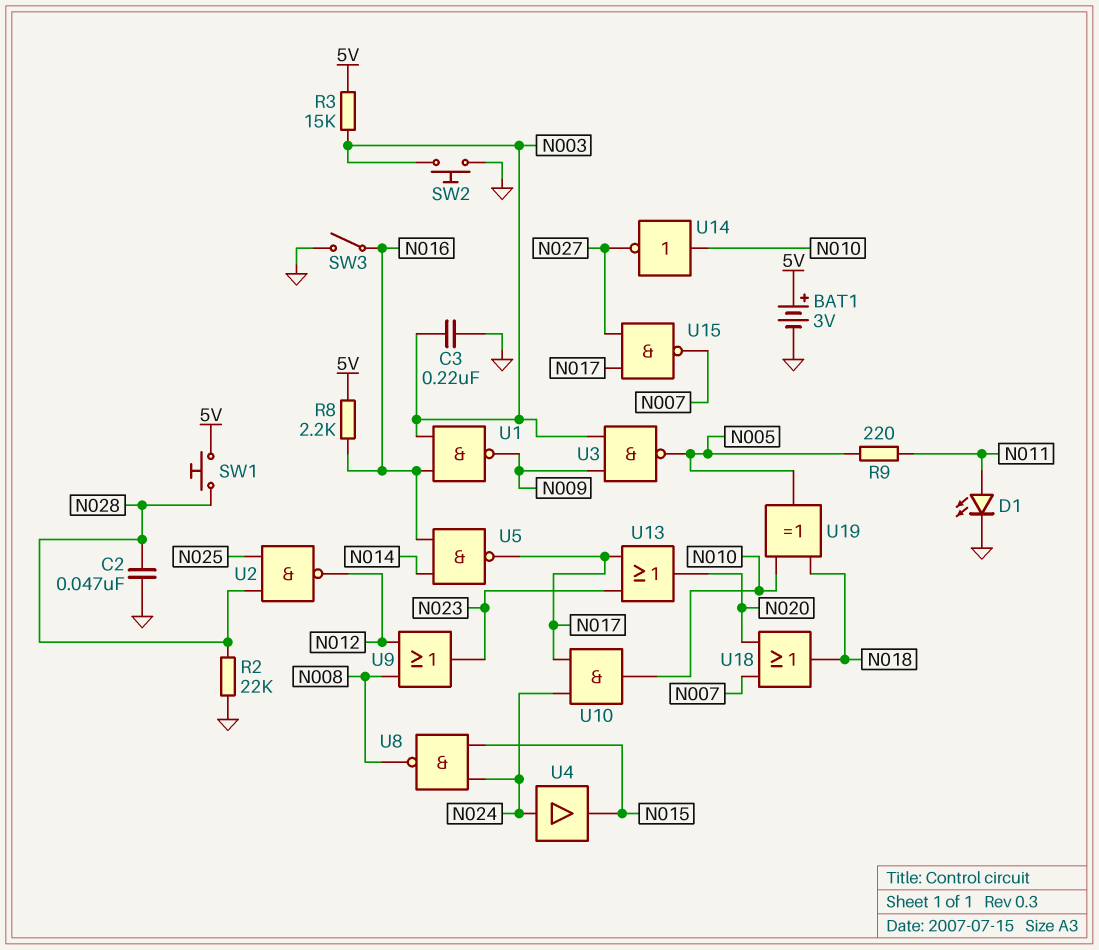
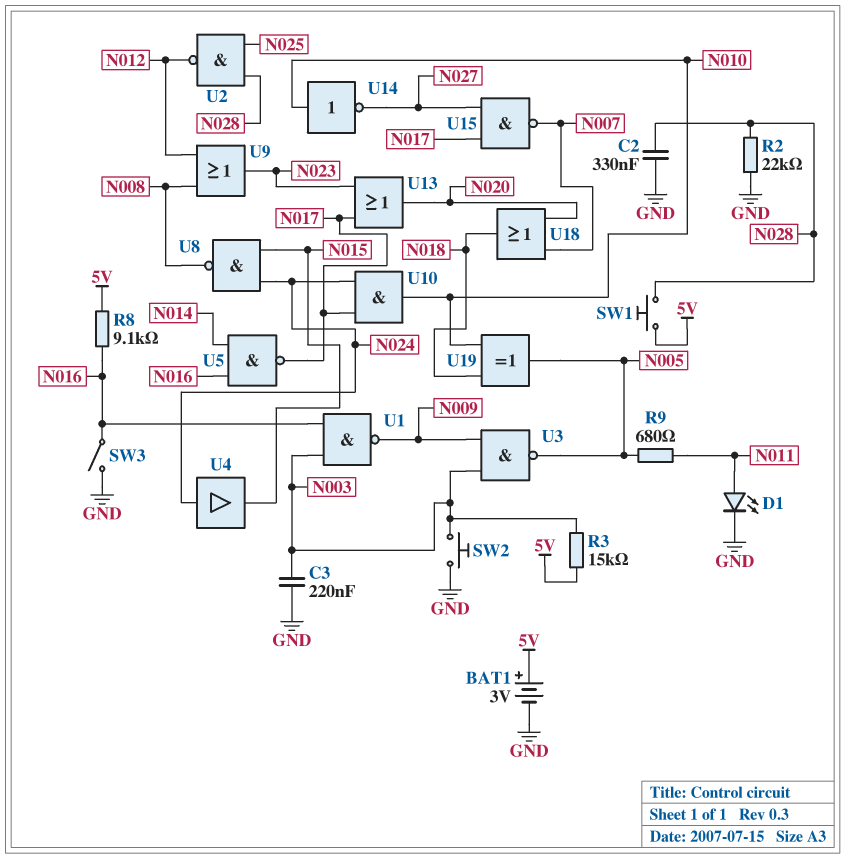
C2: 47nF (GND, N028) -> 330nF (GND, N028)
R8: 2.2k (5V, N016) -> 9.1k (5V, N016)
R9: 220 (N005, N011) -> 680 (N005, N011)

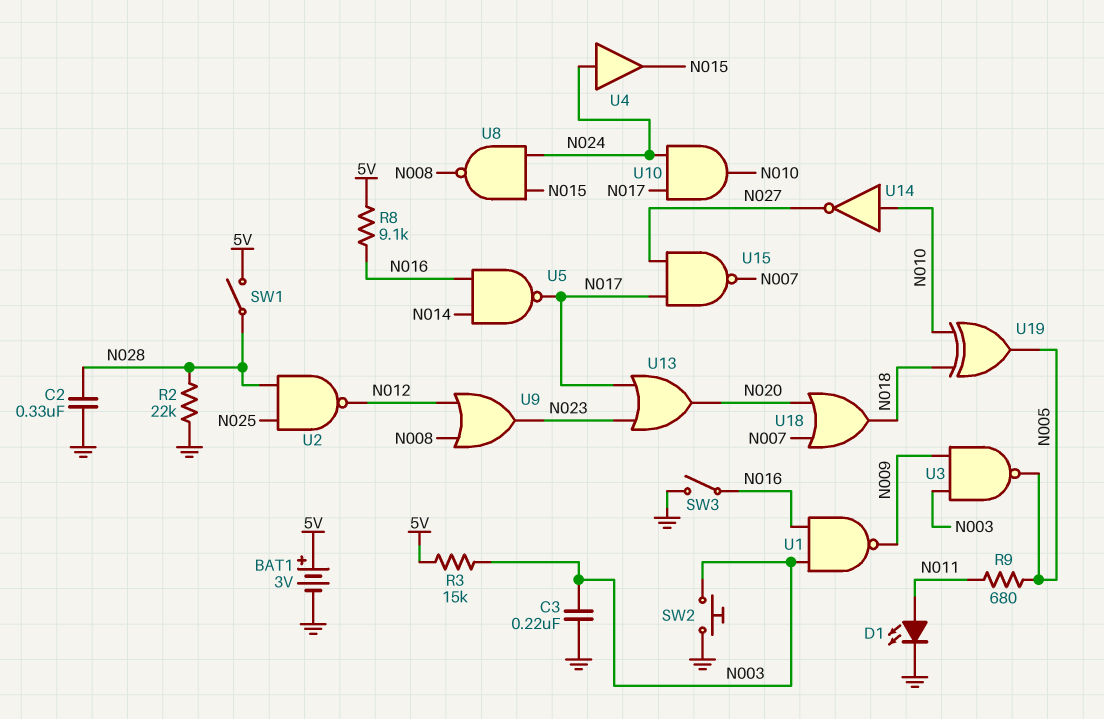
SW1: button (5V, N028) -> switch (5V, N028)

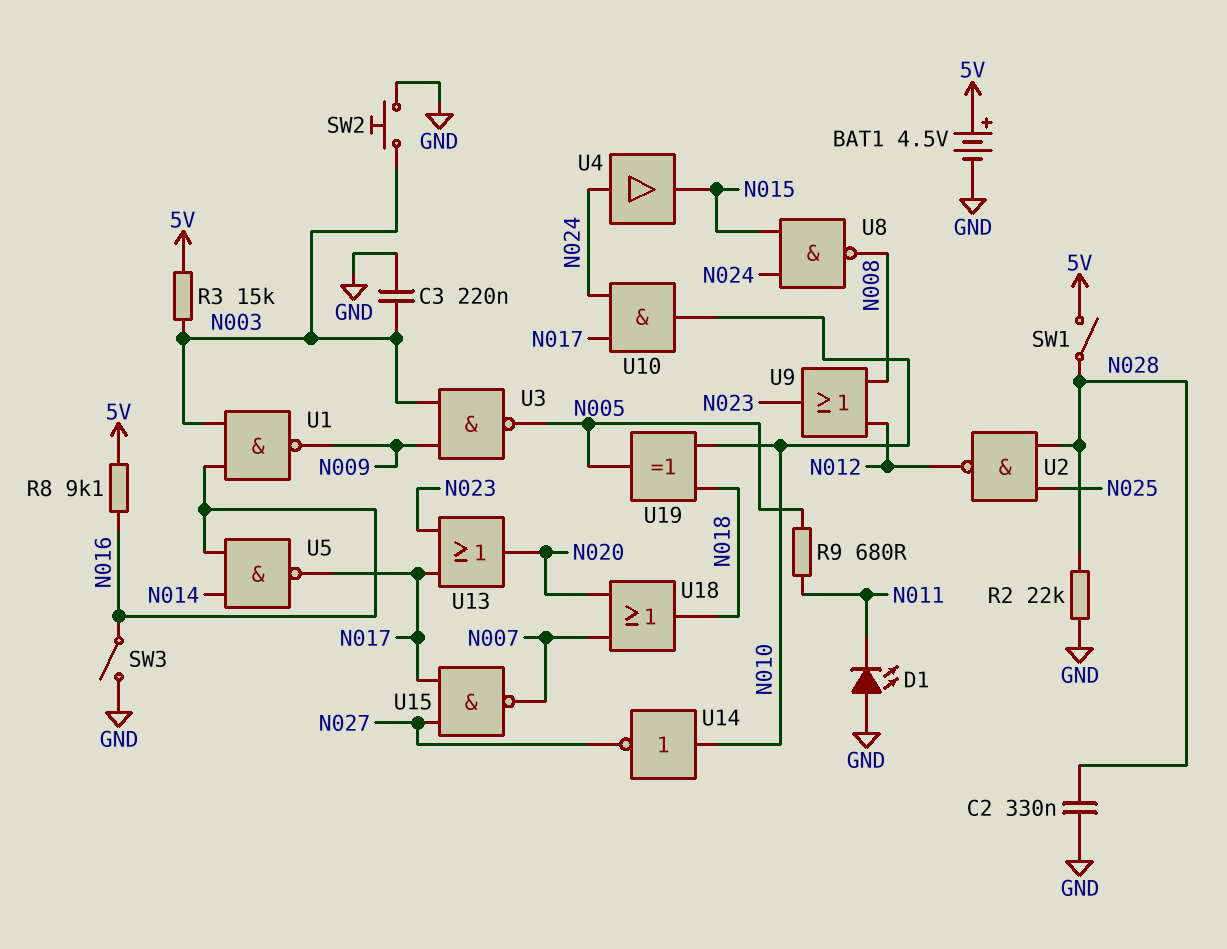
BAT1: 3V (plus 5V, minus GND) -> 4.5V (plus 5V, minus GND)
D1: LED (A N011, K GND) -> LED (A GND, K N011)

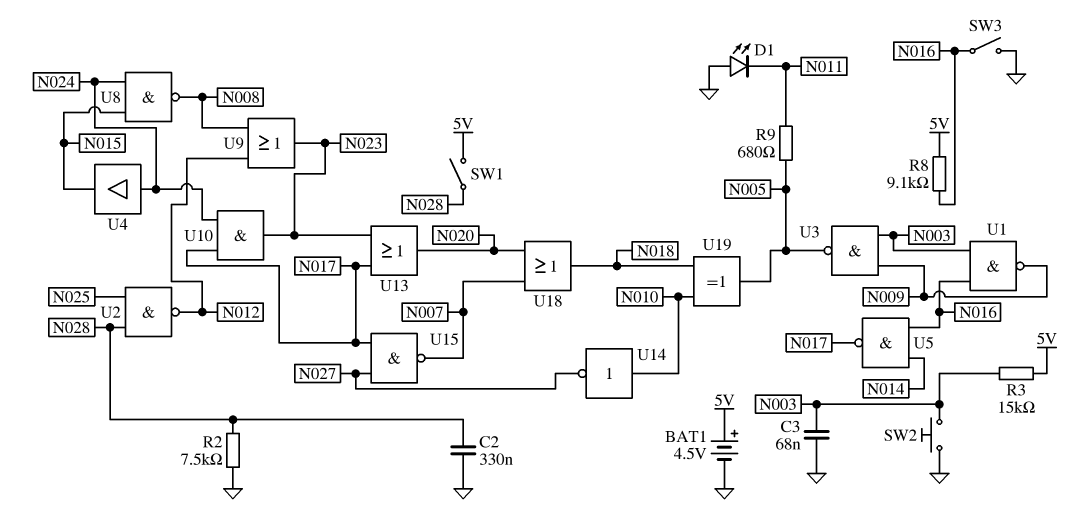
C3: 220nF (GND, N003) -> 68nF (GND, N003)
R2: 22k (GND, N028) -> 7.5k (GND, N028)
U10: AND (in N017, in N024, out N010) -> AND (in N017, in N024, out N023)

